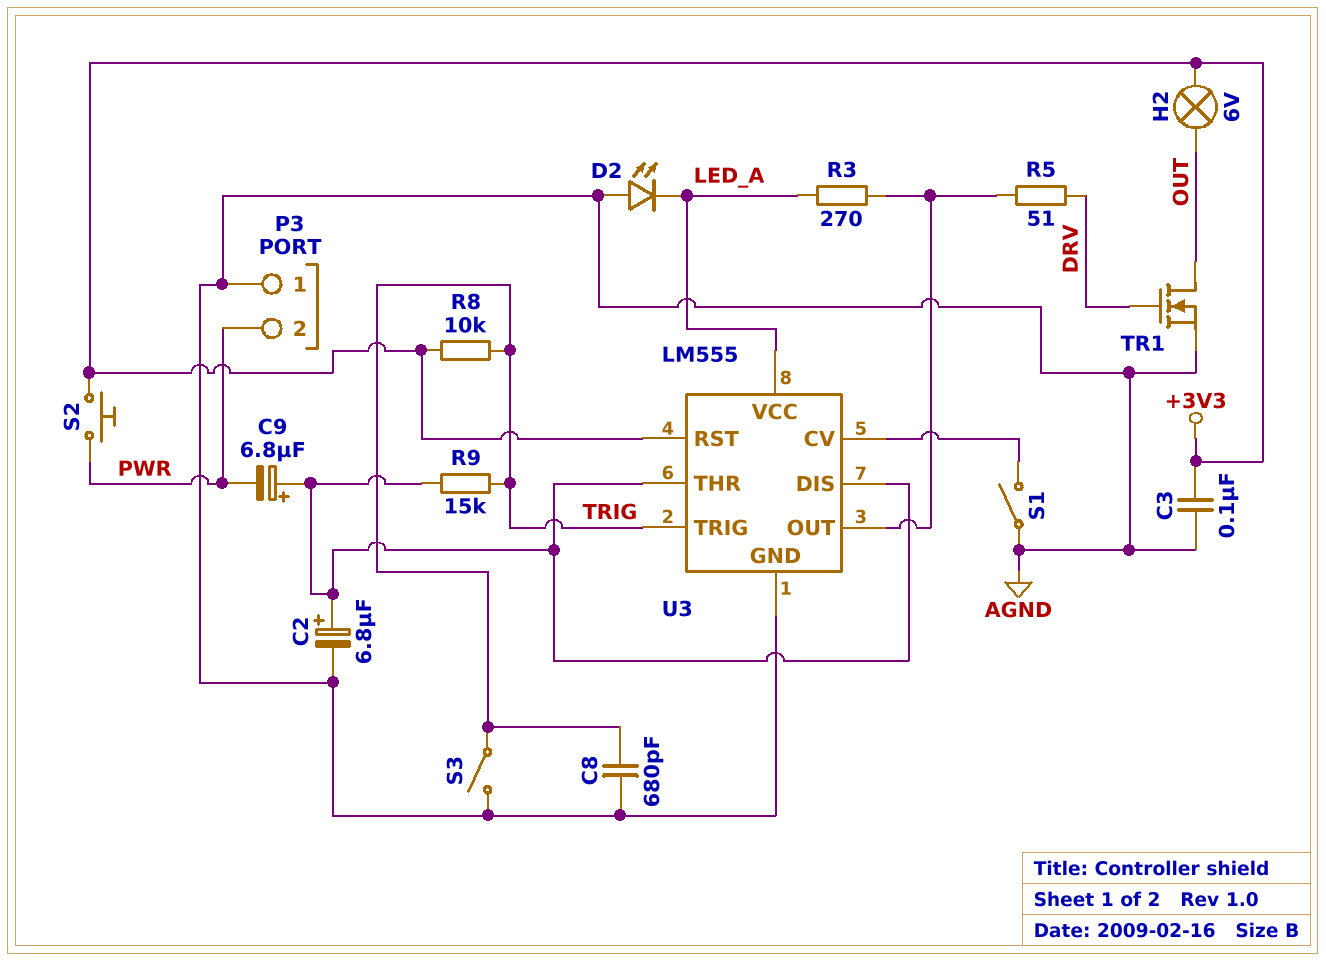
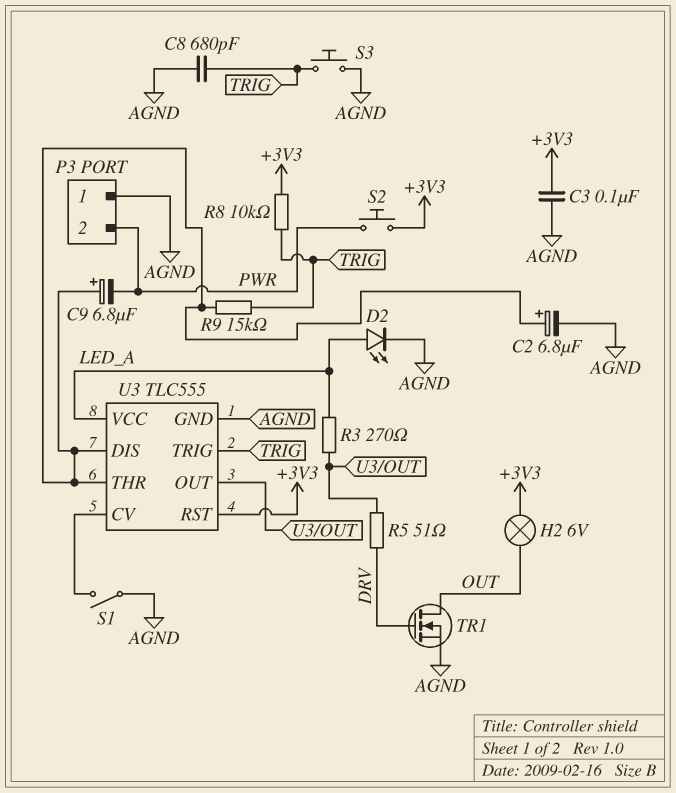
D2: LED (A AGND, K LED_A) -> LED (A LED_A, K AGND)
S3: switch (AGND, TRIG) -> button (AGND, TRIG)
U3: LM555 -> TLC555

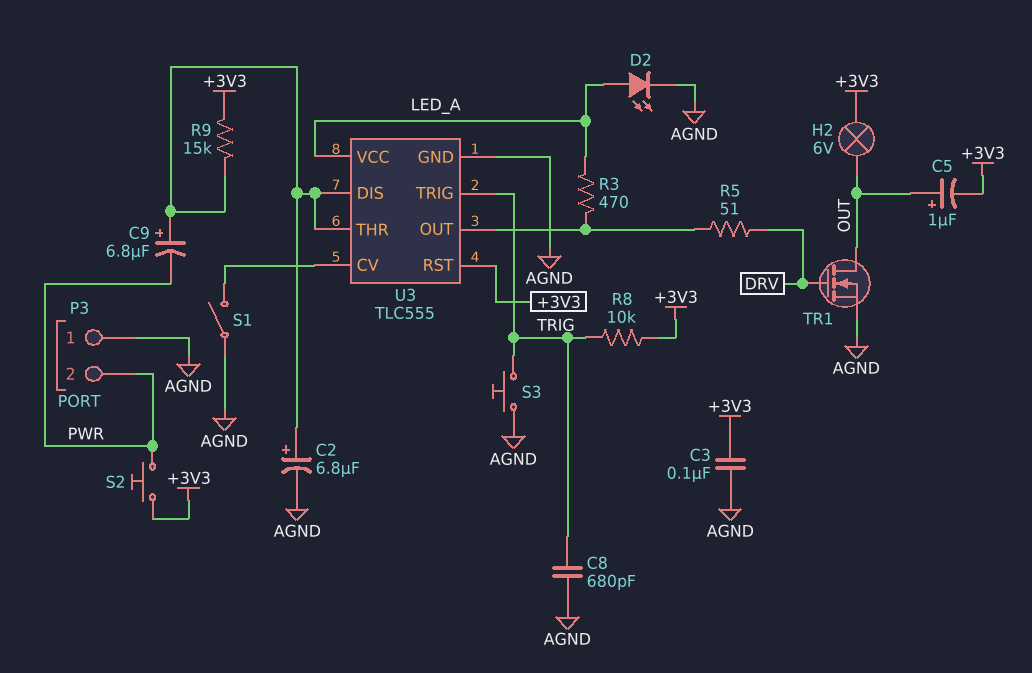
C5: none -> 1uF (plus OUT, minus +3V3)
R3: 270 (LED_A, U3/OUT) -> 470 (LED_A, U3/OUT)
R9: 15k (TRIG, U3/DIS) -> 15k (+3V3, U3/DIS)

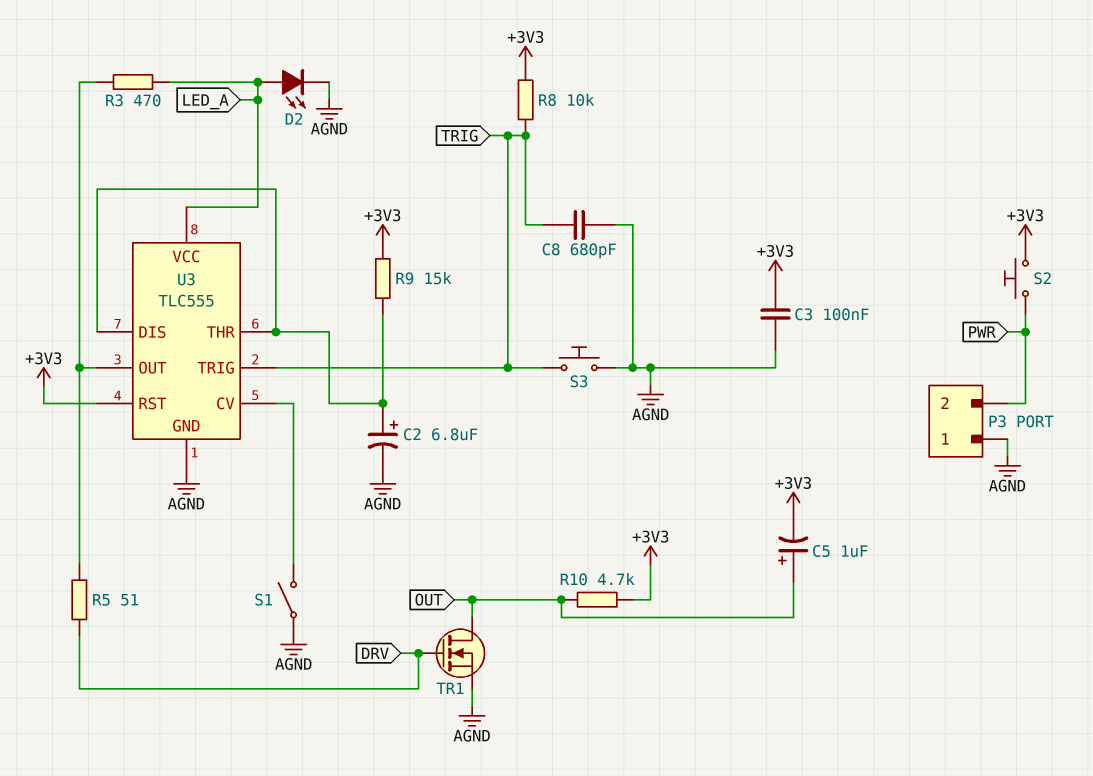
C9: 6.8uF (plus U3/DIS, minus PWR) -> none
H2: lamp 6V (+3V3, OUT) -> none
R10: none -> 4.7k (+3V3, OUT)

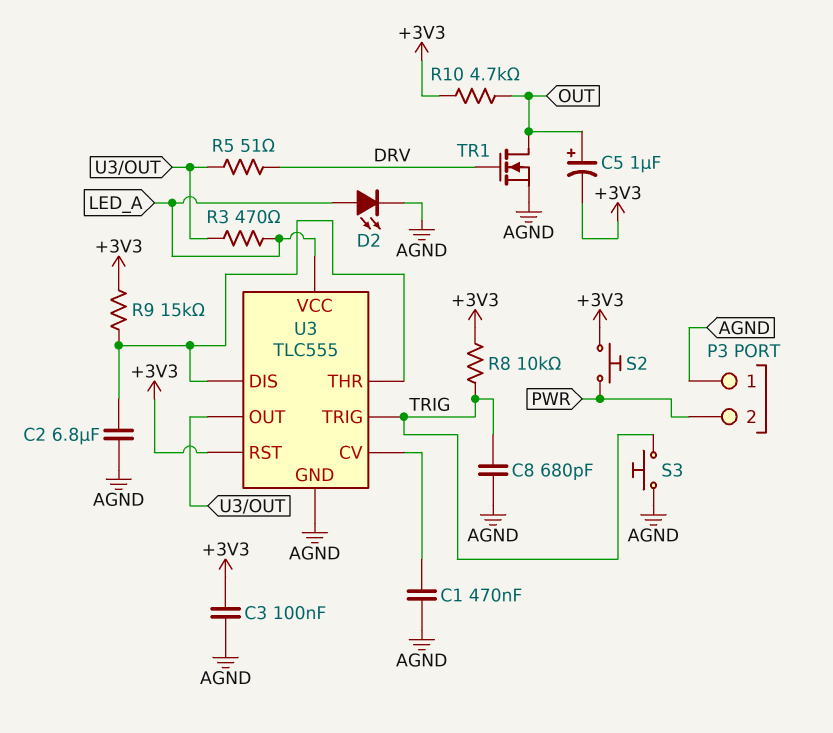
C1: none -> 470nF (AGND, U3/CV)
C2: 6.8uF (plus U3/DIS, minus AGND) -> 6.8uF (AGND, U3/DIS)
S1: switch (AGND, U3/CV) -> none

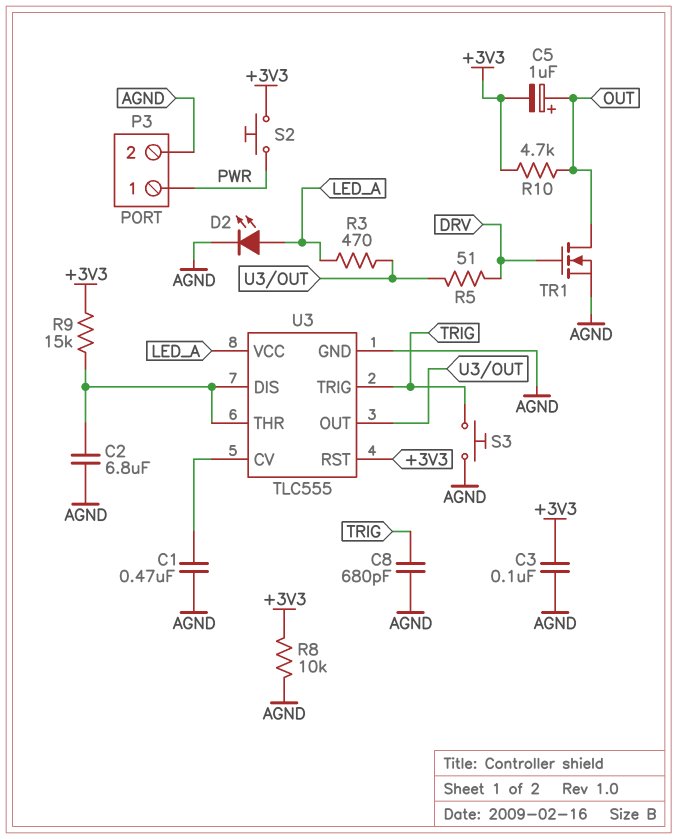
P3 pin 1: AGND -> PWR
P3 pin 2: PWR -> AGND
R8: 10k (+3V3, TRIG) -> 10k (+3V3, AGND)

